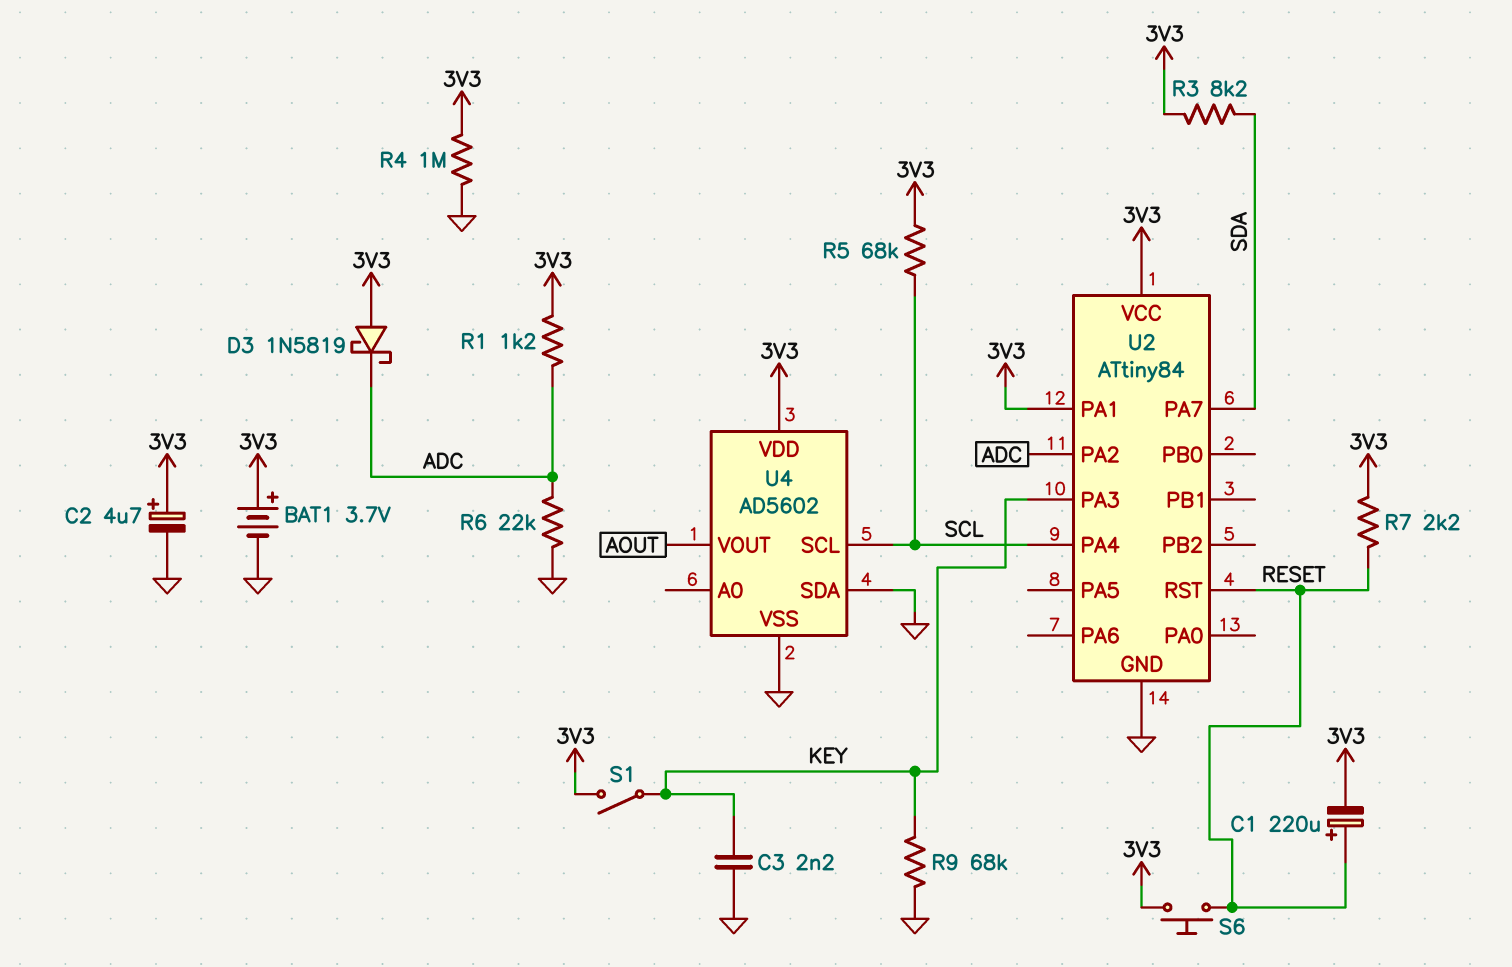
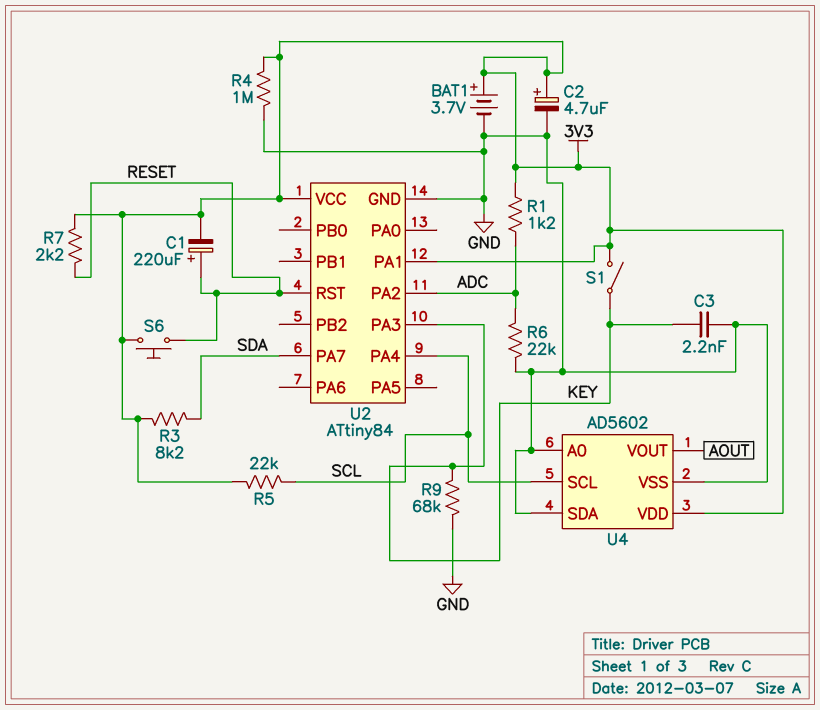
D3: schottky 1N5819 (A 3V3, K ADC) -> none
R5: 68k (3V3, SCL) -> 22k (3V3, SCL)
U4 pin A0: none -> GND

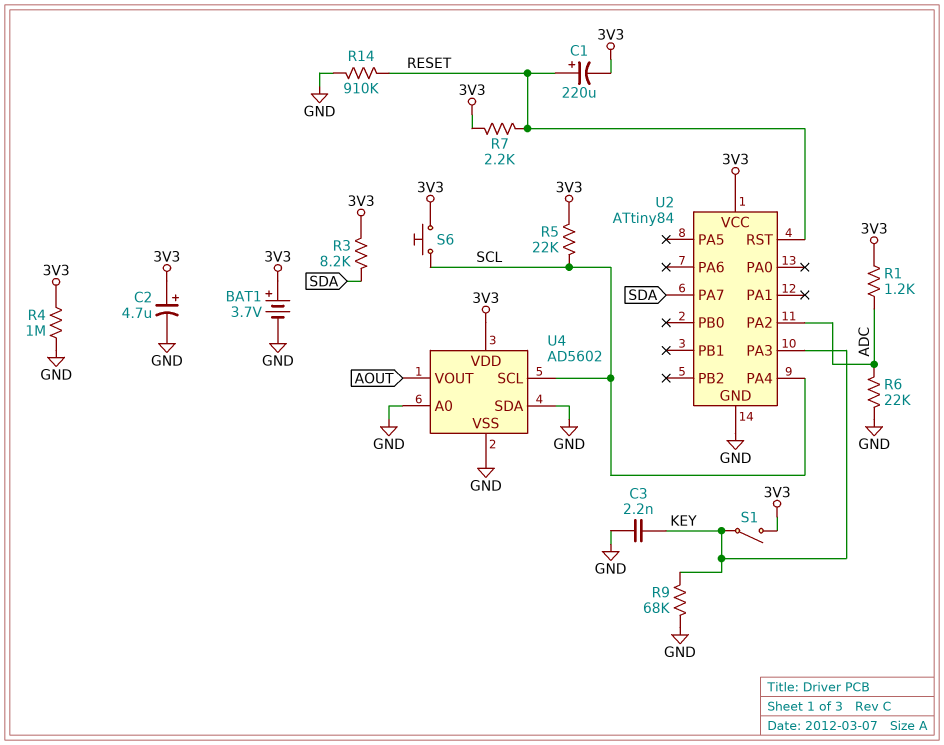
R14: none -> 910k (GND, RESET)
S6: button (3V3, RESET) -> button (3V3, SCL)
U2 pin PA1: 3V3 -> none

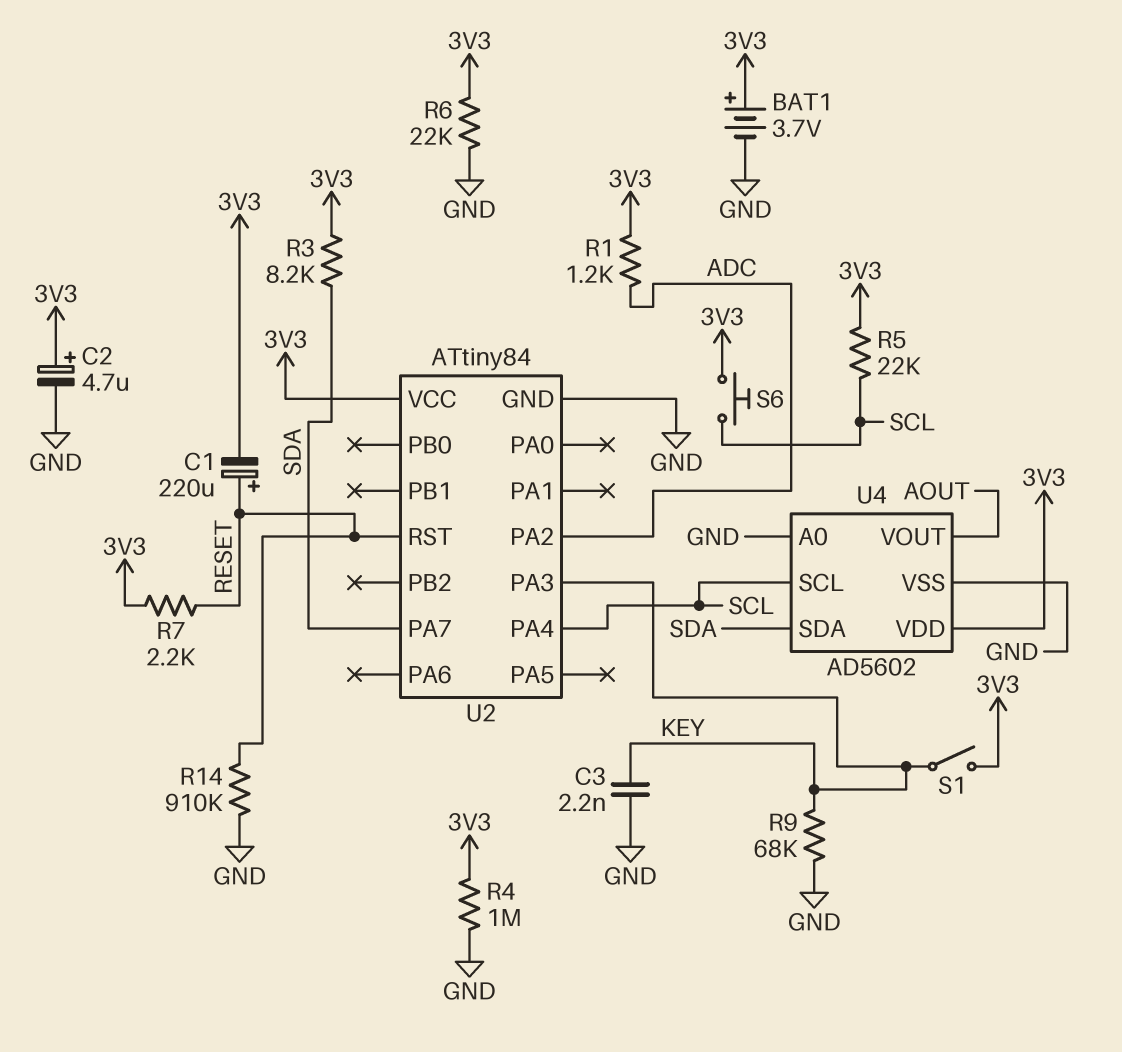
R6: 22k (ADC, GND) -> 22k (3V3, GND)
U4 pin SDA: GND -> SDA

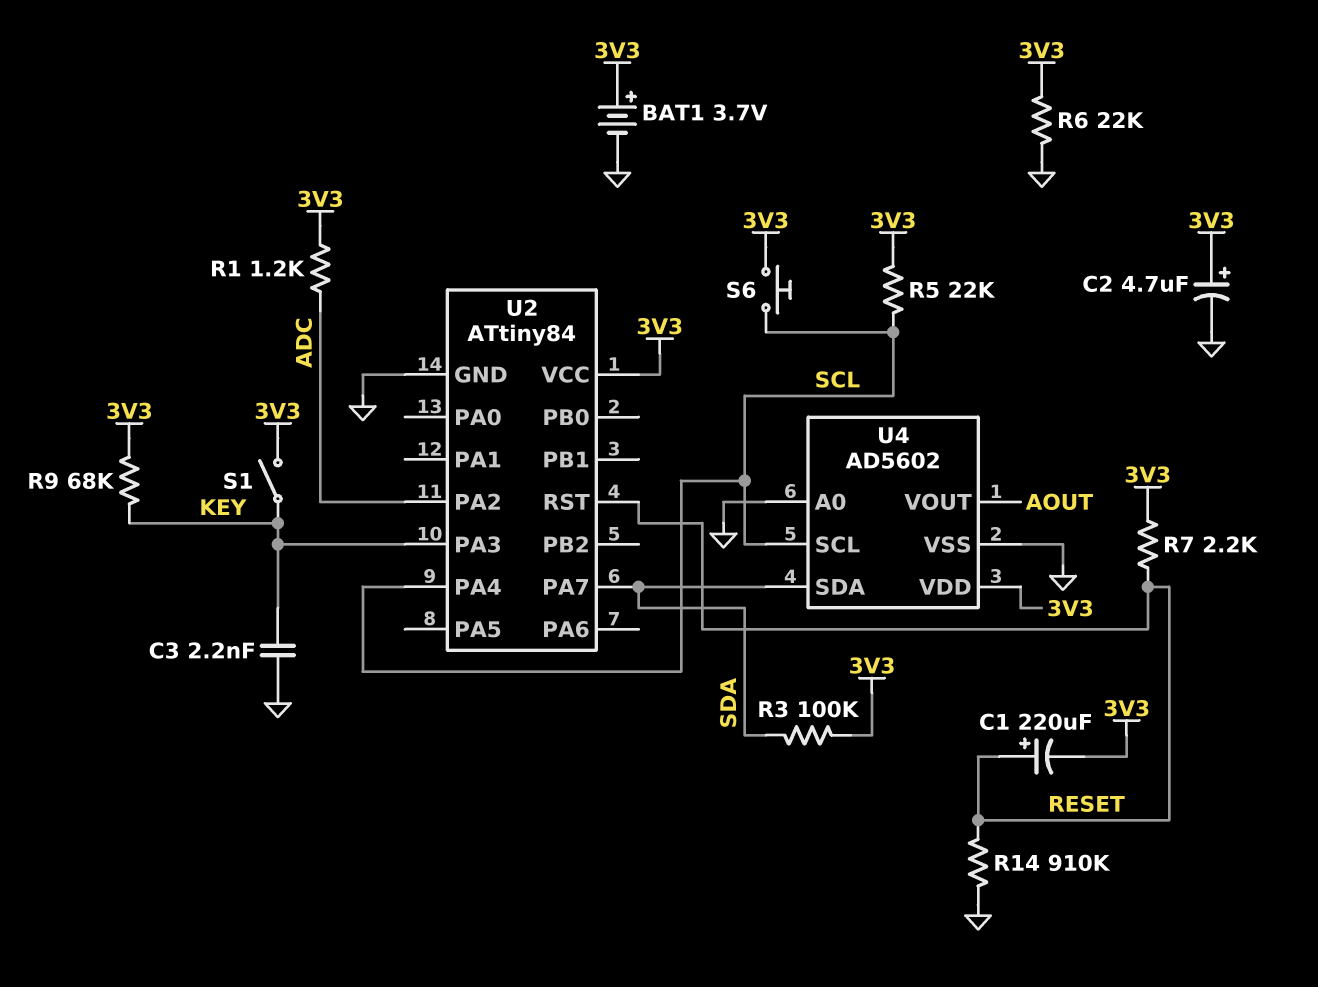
R3: 8.2k (3V3, SDA) -> 100k (3V3, SDA)
R4: 1M (3V3, GND) -> none
R9: 68k (GND, KEY) -> 68k (3V3, KEY)

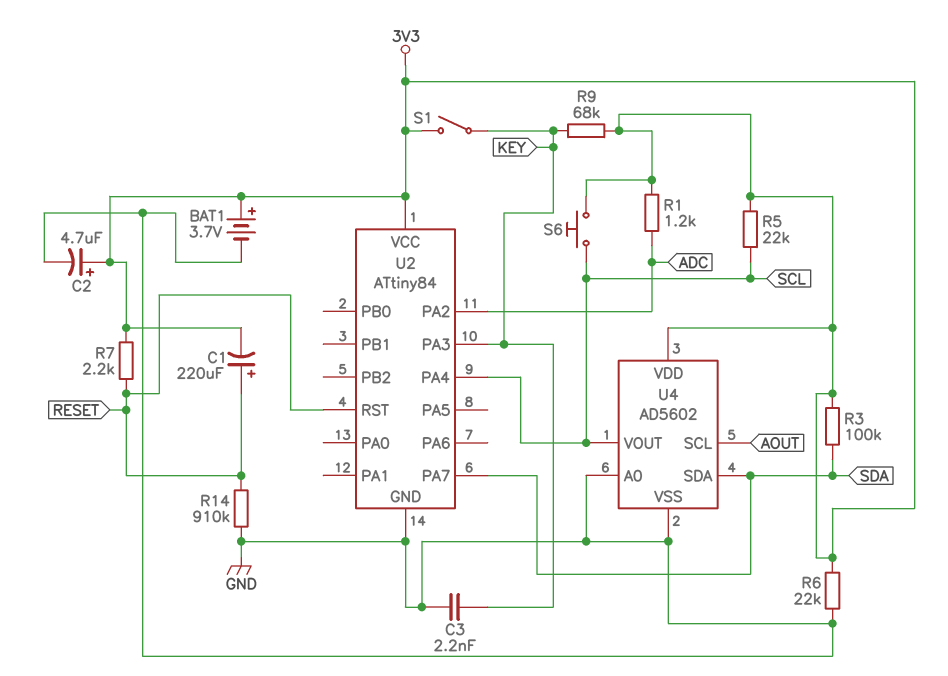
U4 pin SCL: SCL -> AOUT
U4 pin VOUT: AOUT -> SCL

